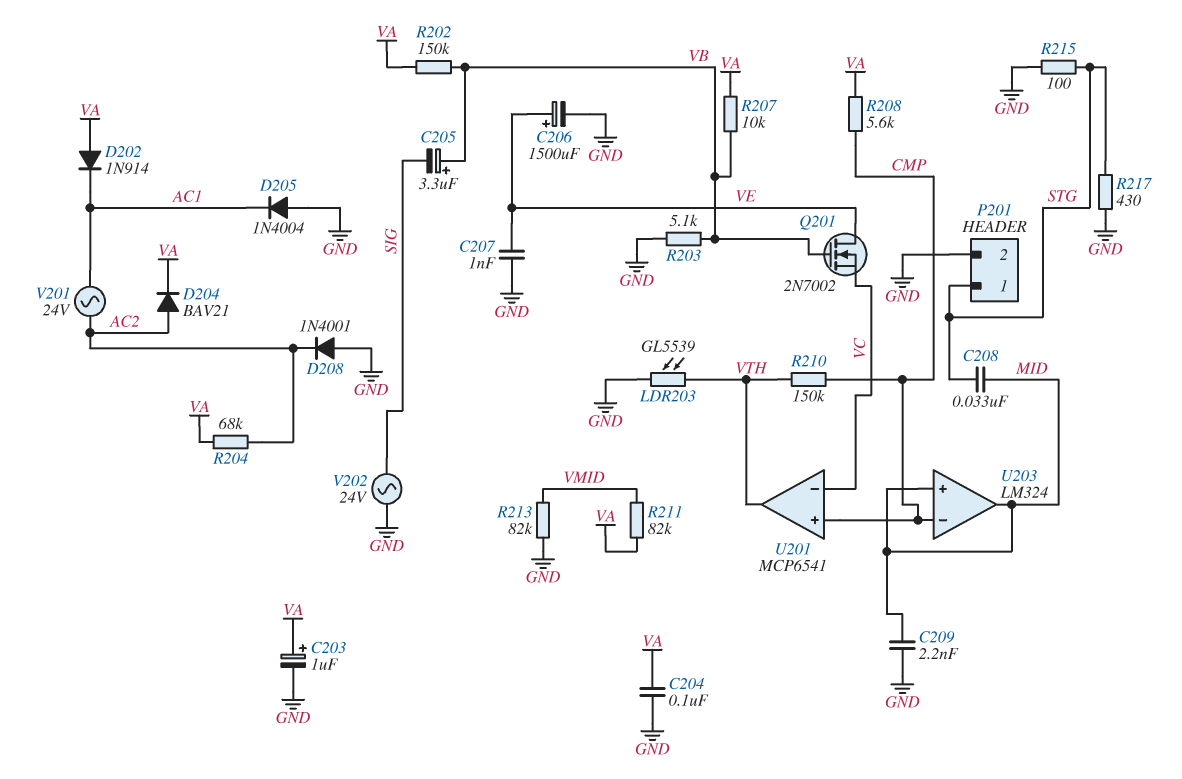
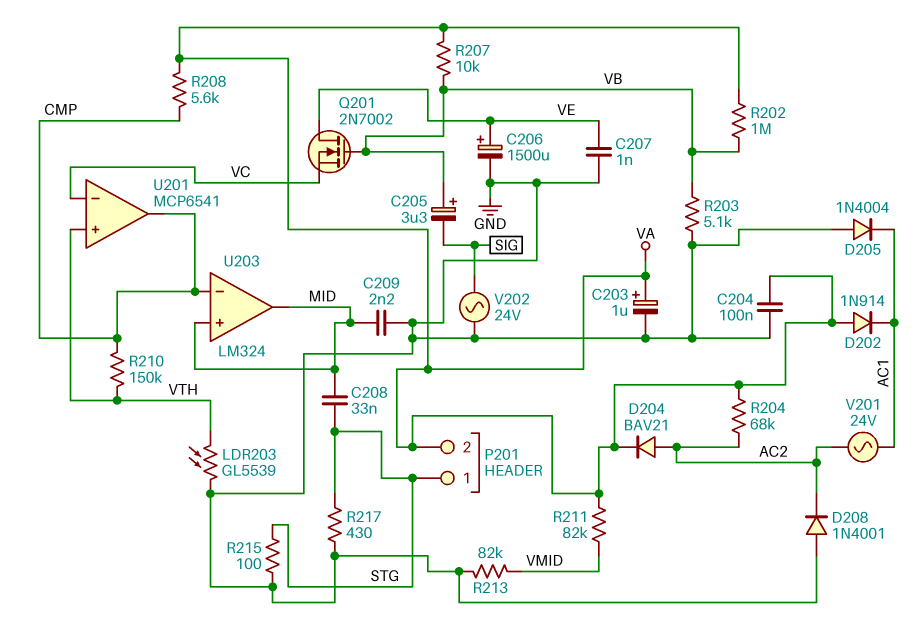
P201 pin 2: GND -> VA
R202: 150k (VA, VB) -> 1M (VA, VB)
U201 pin in+: CMP -> VTH
U201 pin out: VTH -> CMP

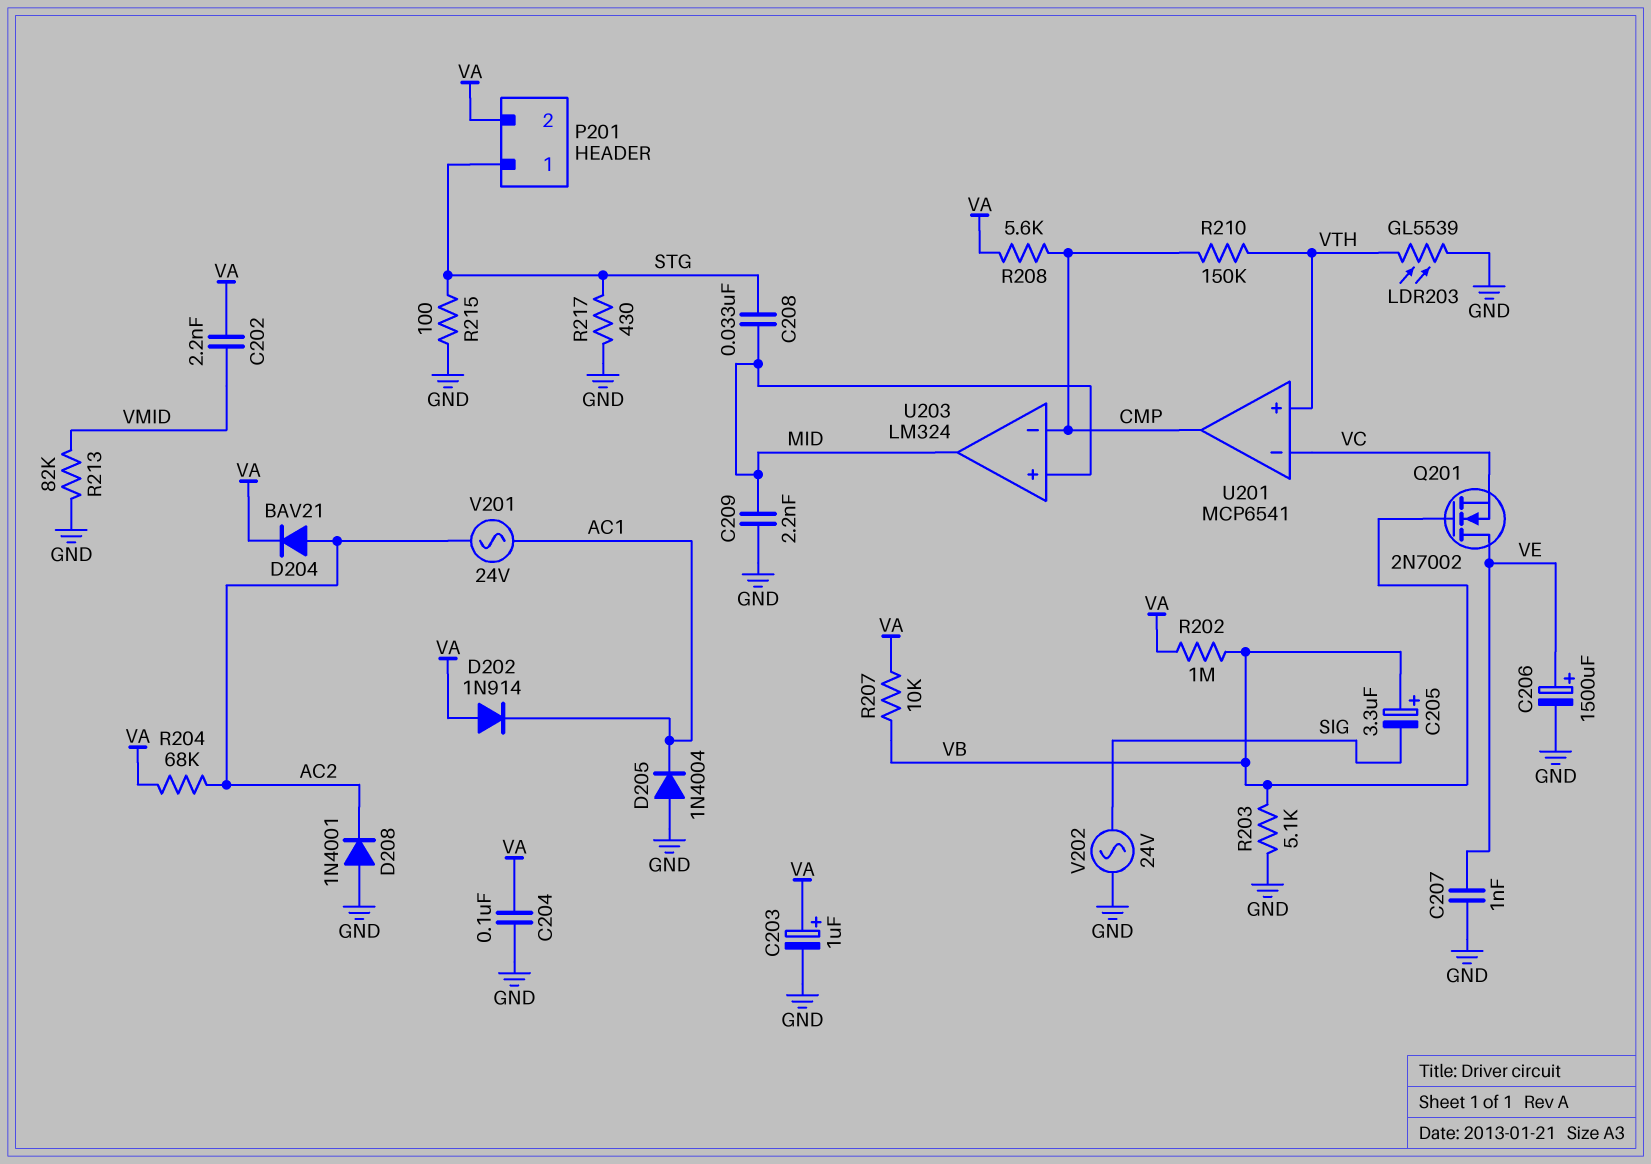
C202: none -> 2.2nF (VA, VMID)
R211: 82k (VA, VMID) -> none

